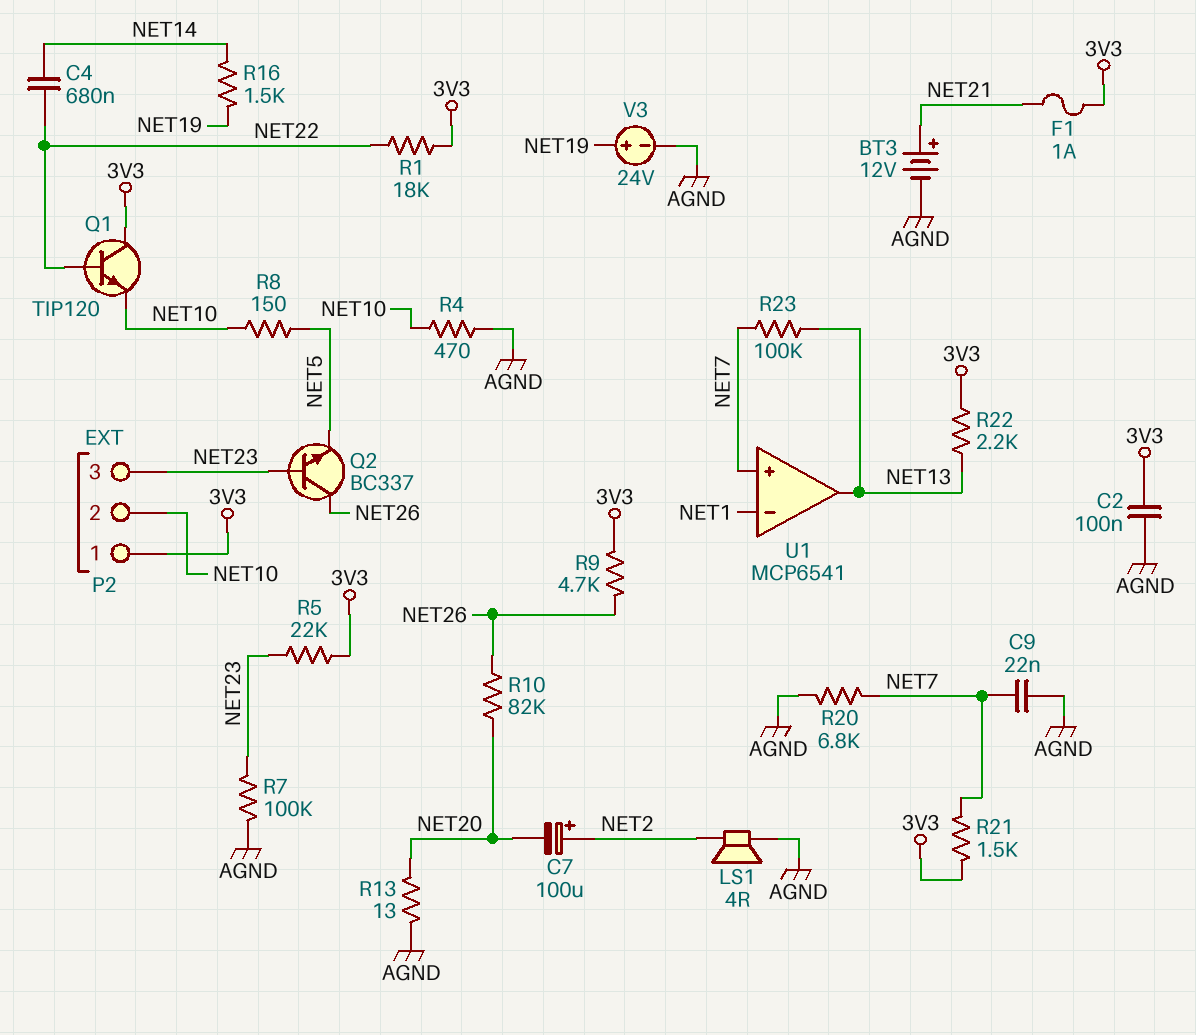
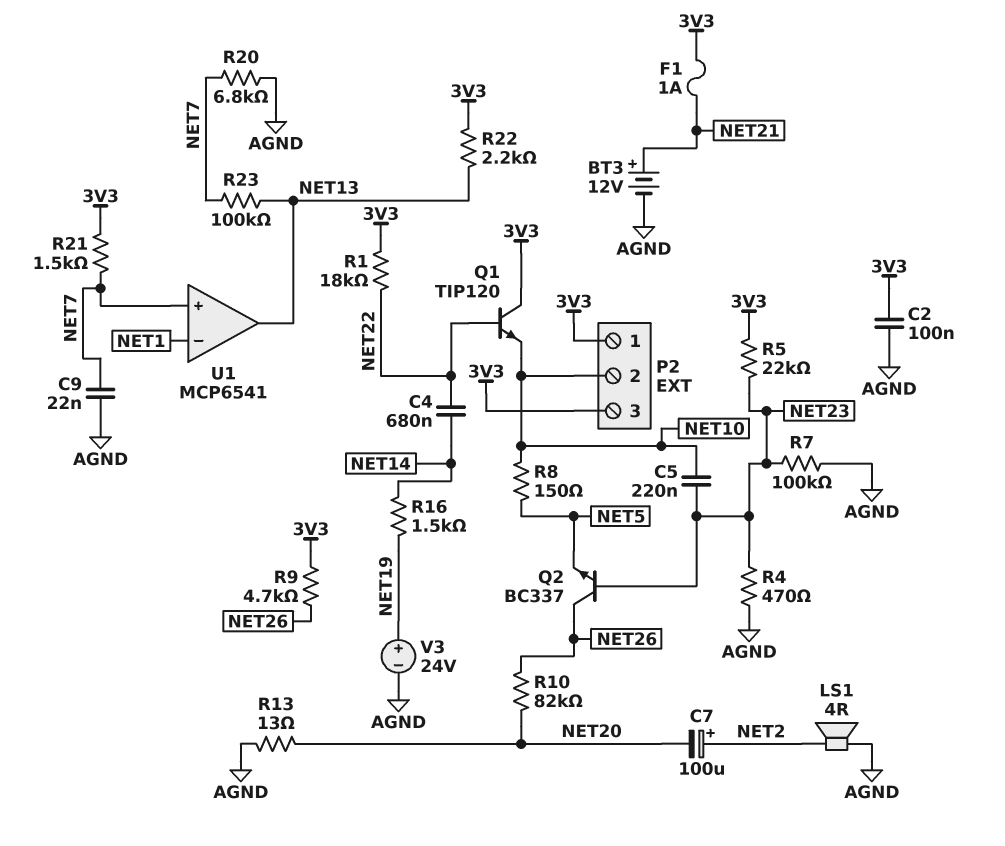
C5: none -> 220nF (NET10, NET23)
P2 pin 3: NET23 -> 3V3
R4: 470 (AGND, NET10) -> 470 (AGND, NET23)

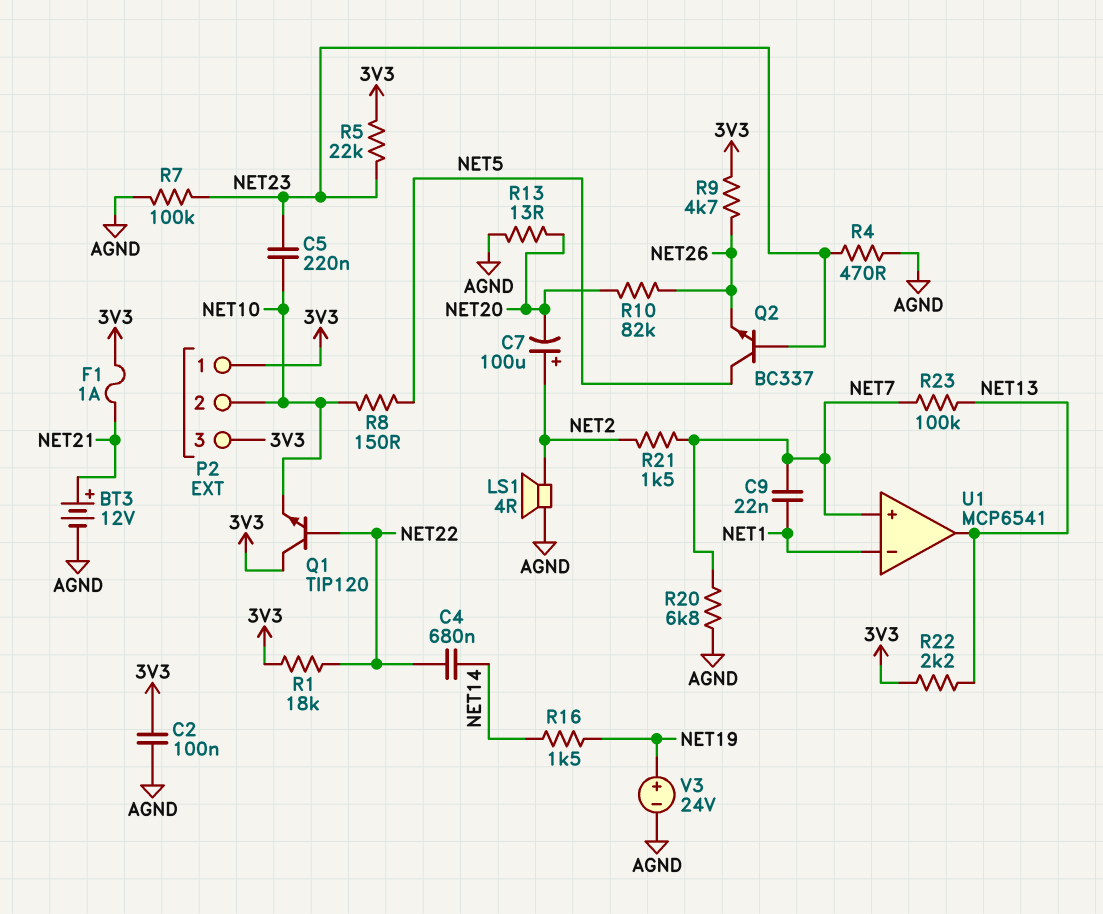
C9: 22nF (AGND, NET7) -> 22nF (NET1, NET7)
Q2: NPN BC337 (B NET23, C NET26, E NET5) -> NPN BC337 (B NET23, C NET5, E NET26)
R21: 1.5k (3V3, NET7) -> 1.5k (NET2, NET7)

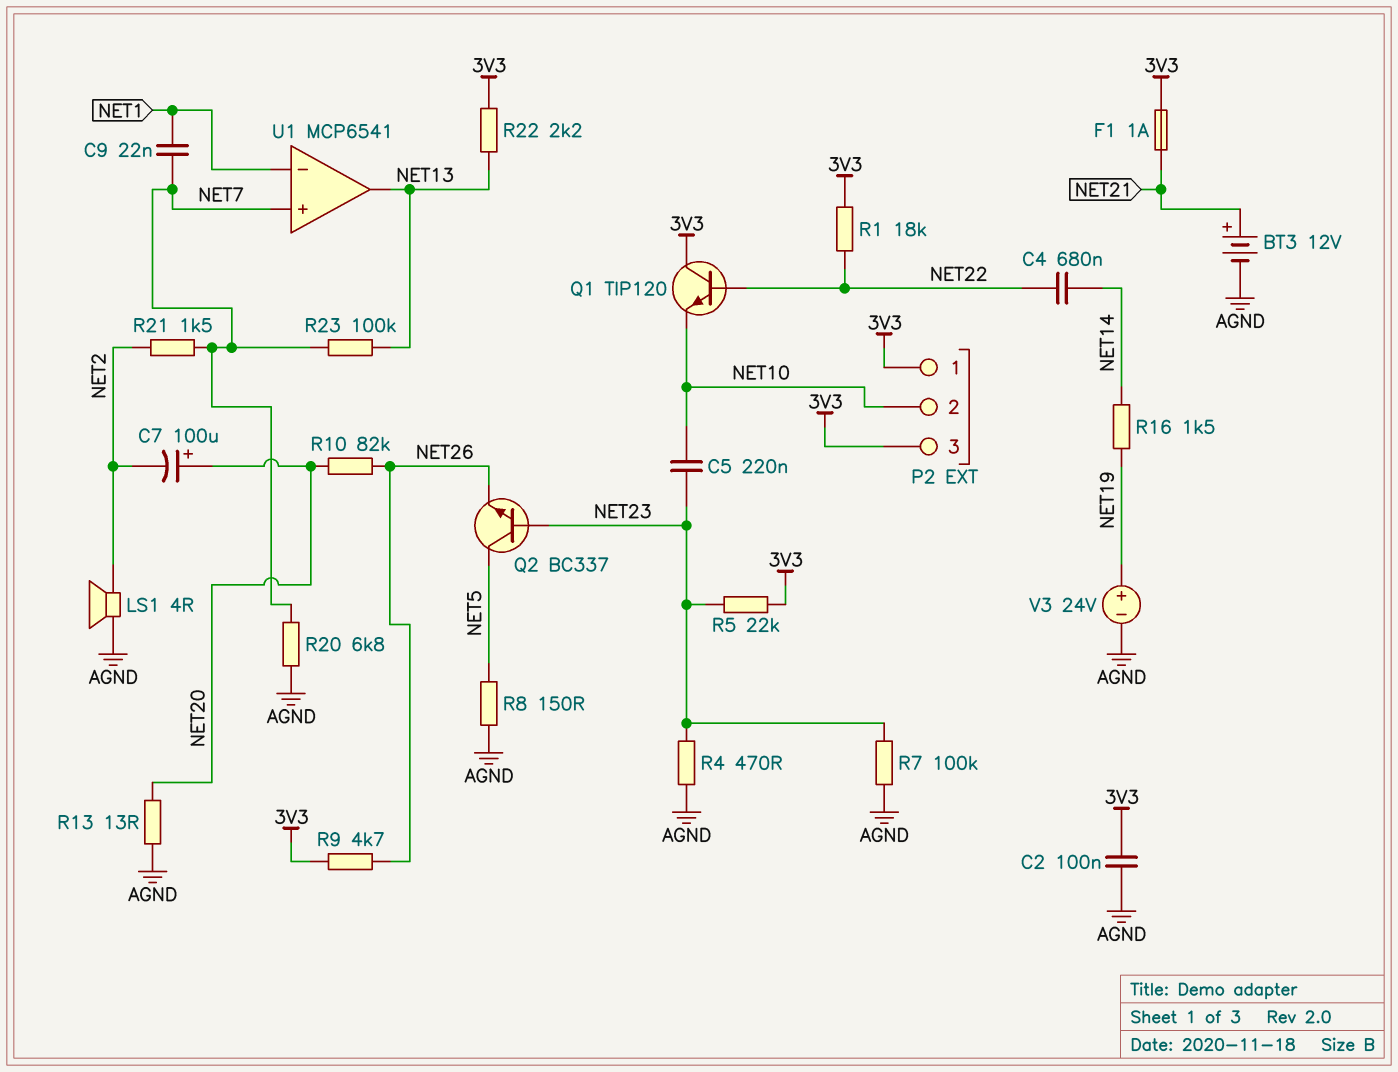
C7: 100uF (plus NET2, minus NET20) -> 100uF (plus NET20, minus NET2)
R8: 150 (NET5, NET10) -> 150 (AGND, NET5)

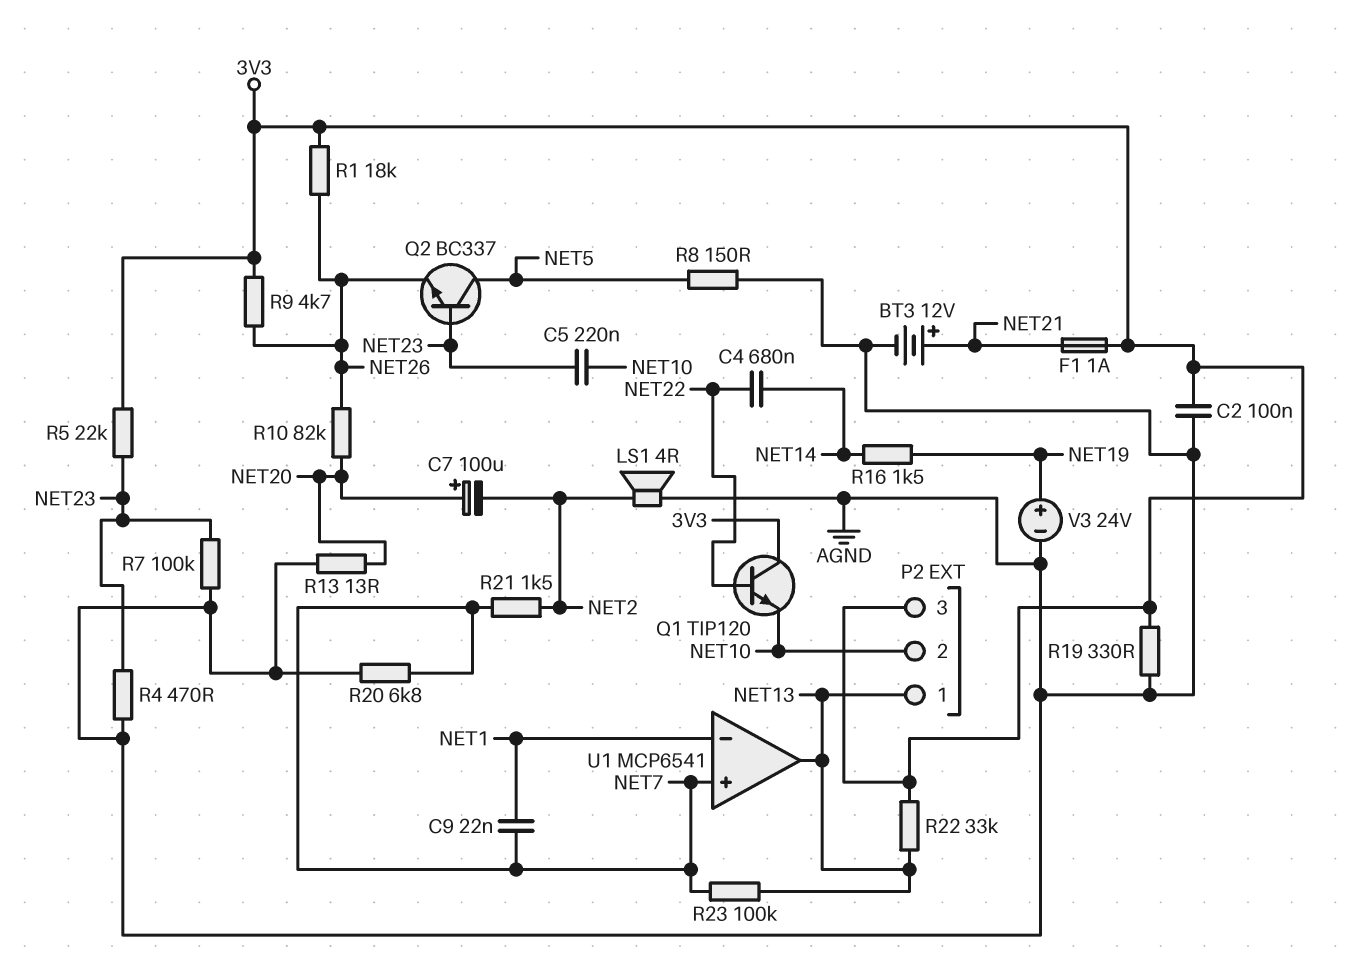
P2 pin 1: 3V3 -> NET13
R1: 18k (3V3, NET22) -> 18k (3V3, NET26)
R19: none -> 330 (3V3, AGND)
R22: 2.2k (3V3, NET13) -> 33k (3V3, NET13)

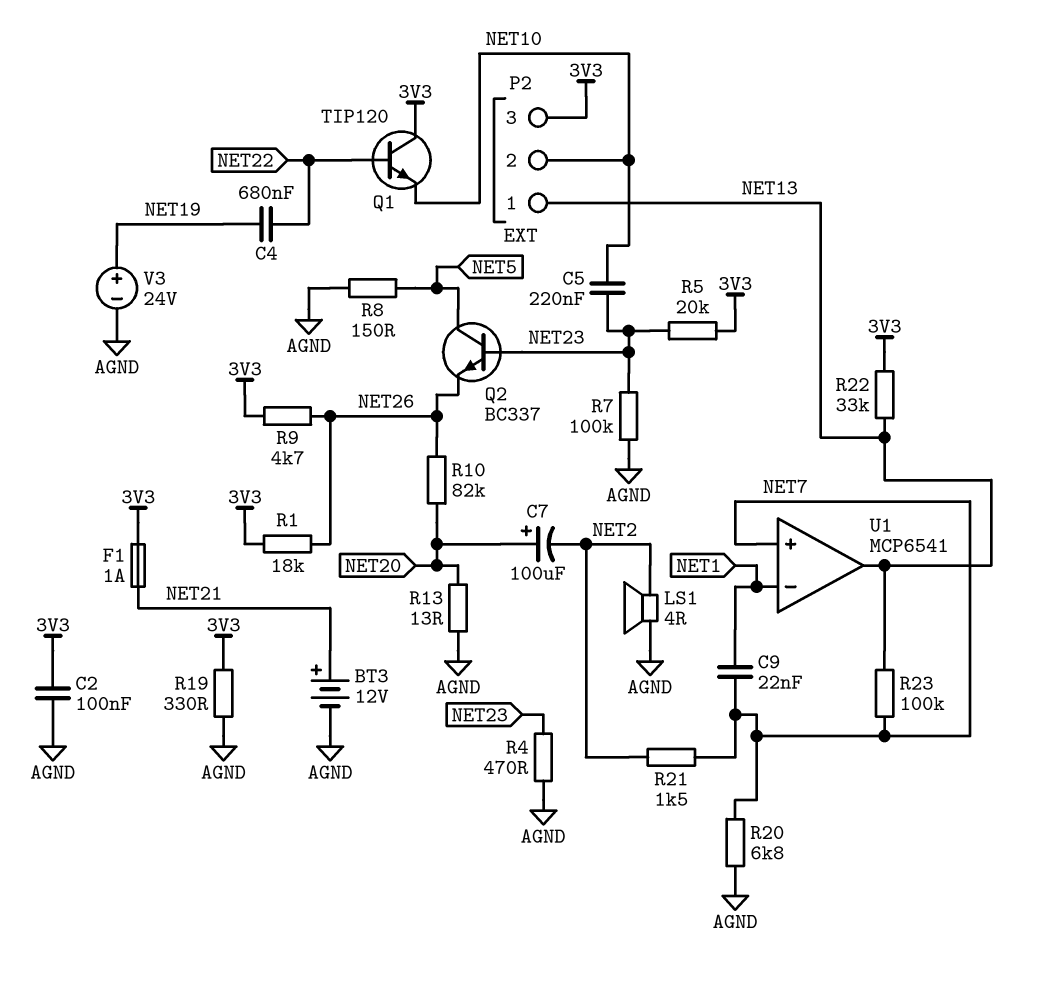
C4: 680nF (NET14, NET22) -> 680nF (NET19, NET22)
R5: 22k (3V3, NET23) -> 20k (3V3, NET23)
R16: 1.5k (NET14, NET19) -> none

